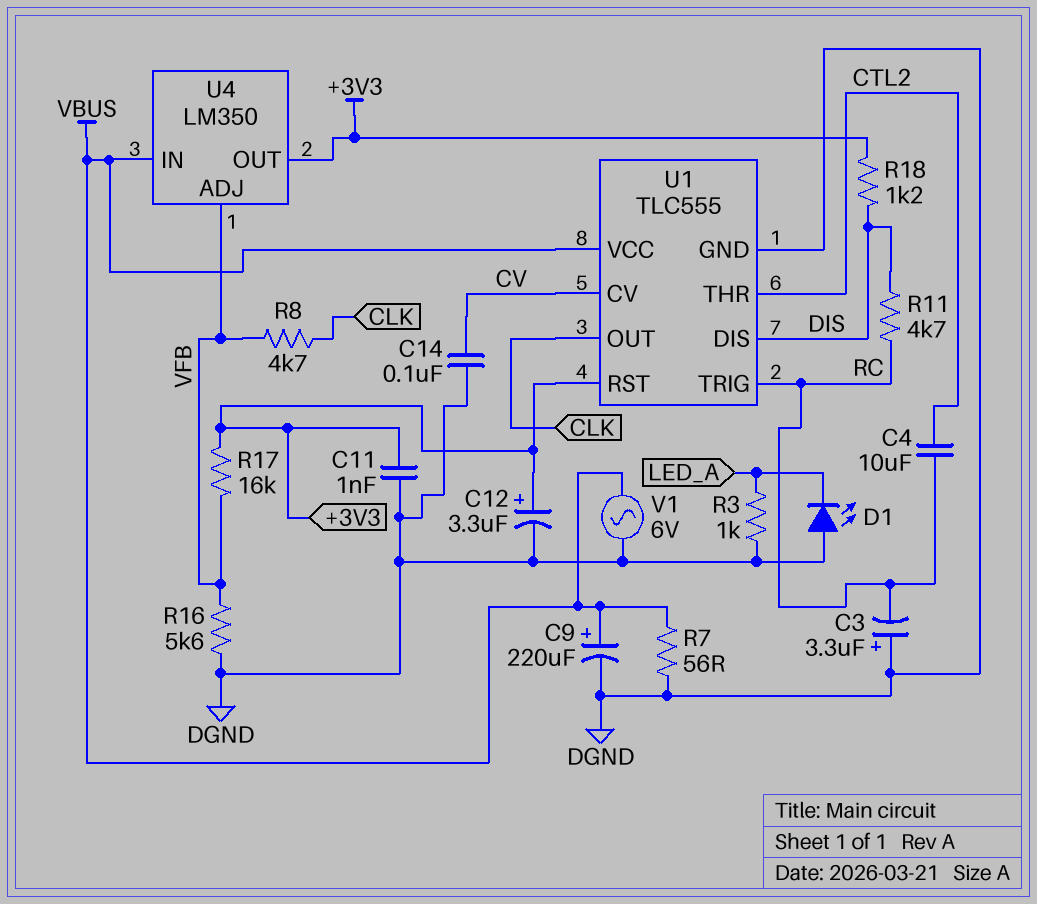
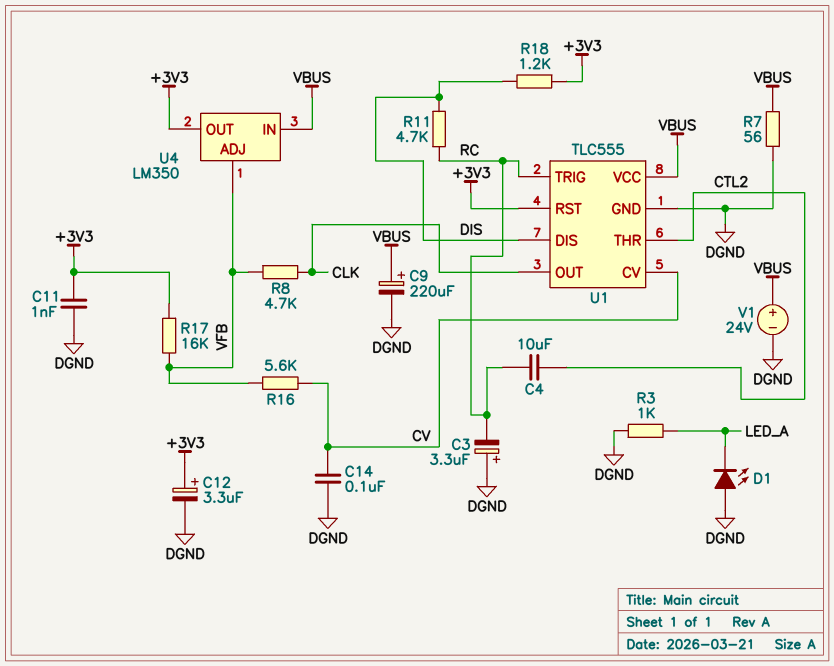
R16: 5.6k (DGND, VFB) -> 5.6k (CV, VFB)
V1: AC 6V (DGND, VBUS) -> 24V (plus VBUS, minus DGND)

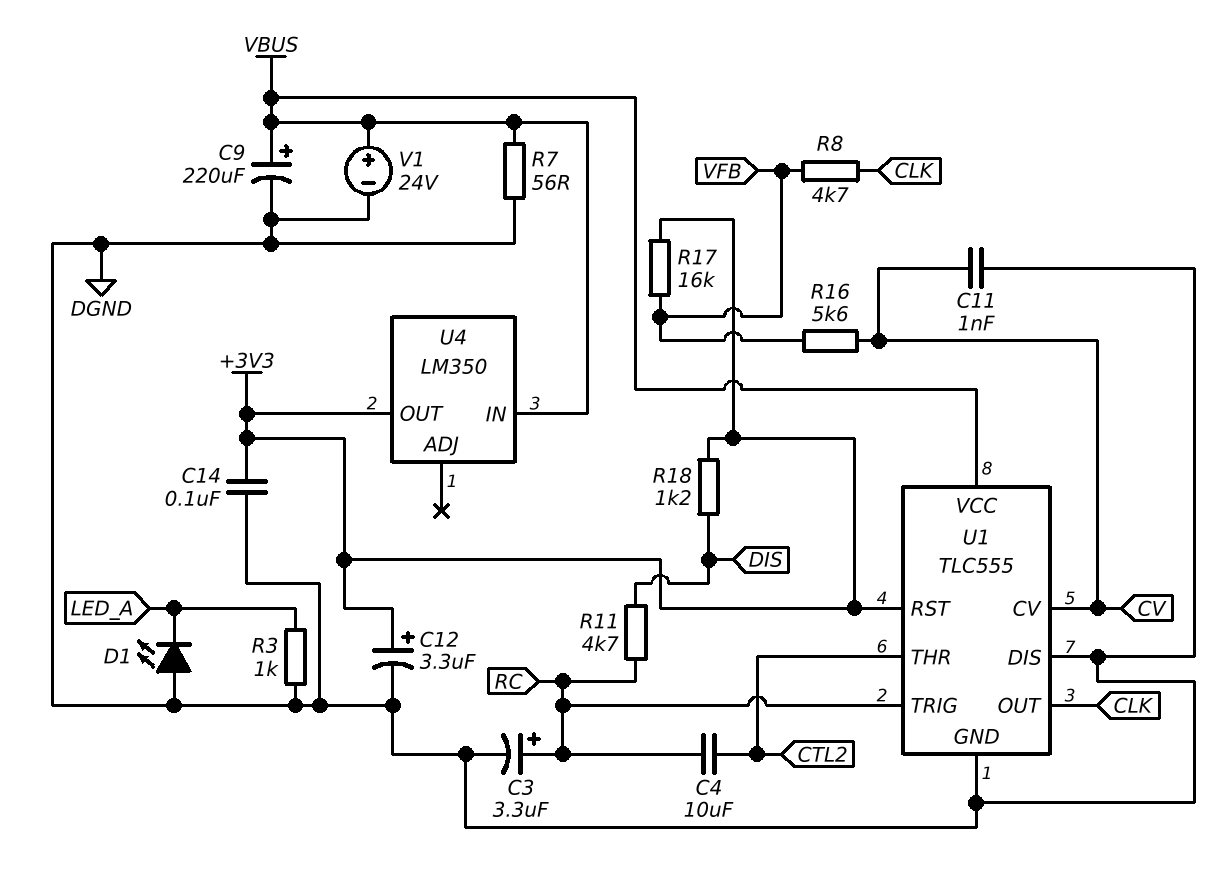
C3: 3.3uF (plus DGND, minus RC) -> 3.3uF (plus RC, minus DGND)
C11: 1nF (+3V3, DGND) -> 1nF (CV, DGND)
C14: 100nF (CV, DGND) -> 100nF (+3V3, DGND)
U1 pin DIS: DIS -> DGND
U4 pin ADJ: VFB -> none

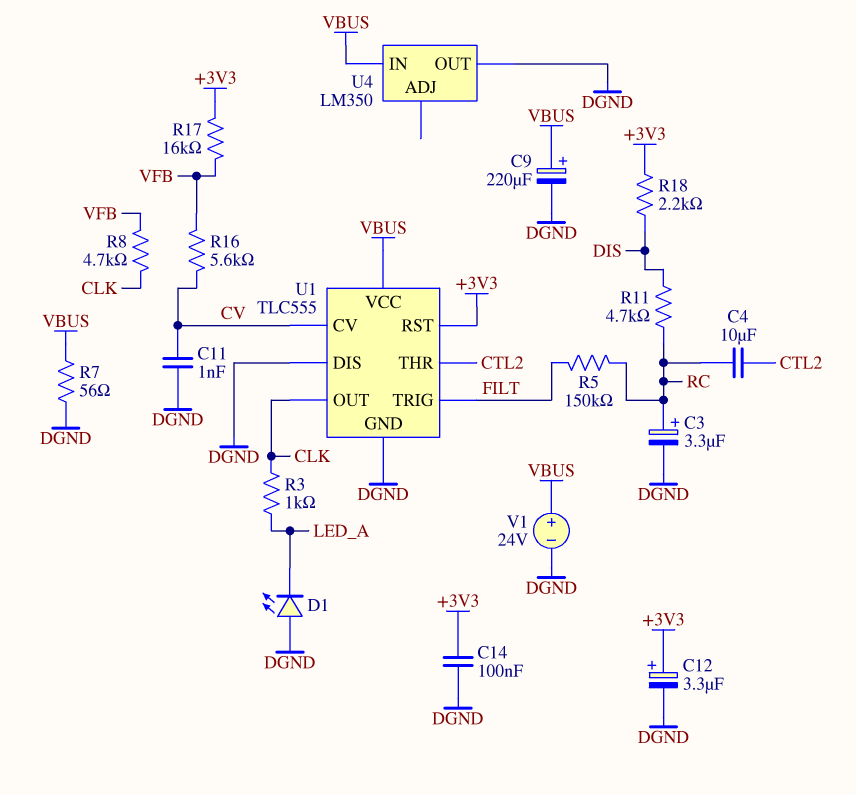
R3: 1k (DGND, LED_A) -> 1k (CLK, LED_A)
R5: none -> 150k (FILT, RC)
R18: 1.2k (+3V3, DIS) -> 2.2k (+3V3, DIS)
U1 pin TRIG: RC -> FILT
U4 pin OUT: +3V3 -> DGND

